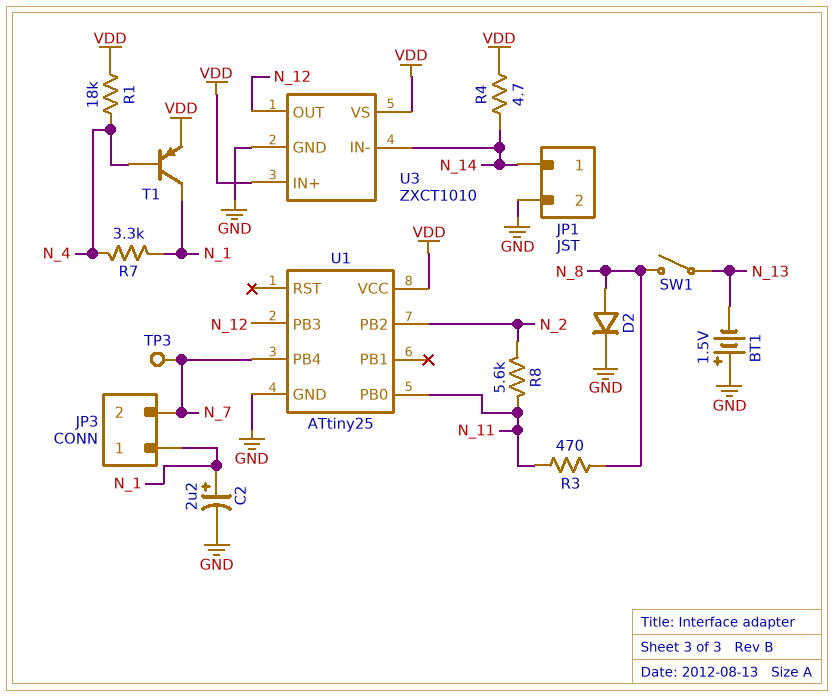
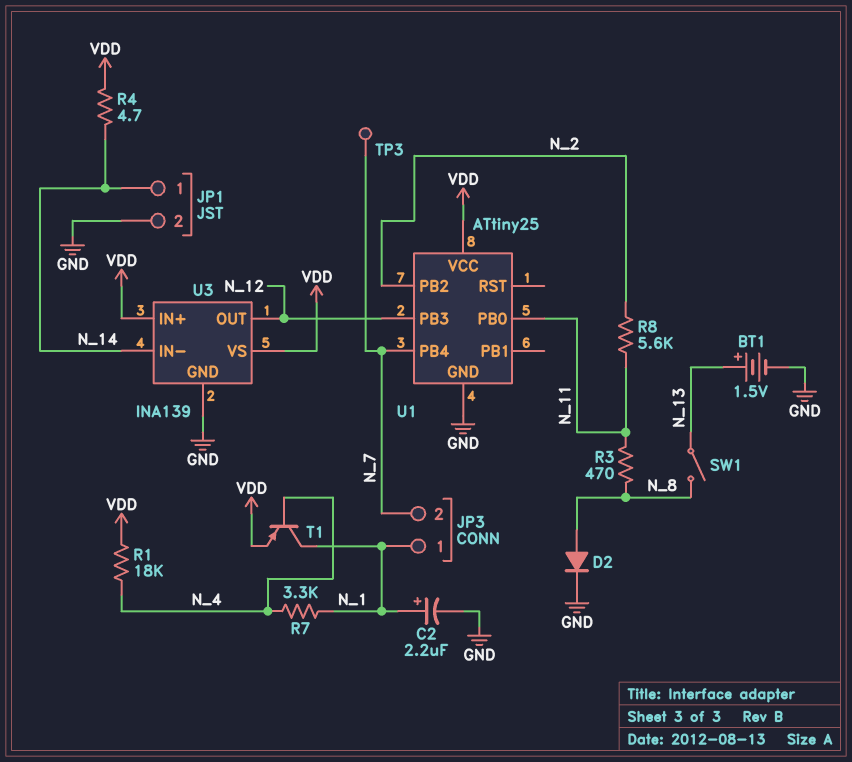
BT1: 1.5V (plus GND, minus N_13) -> 1.5V (plus N_13, minus GND)
U3: ZXCT1010 -> INA139

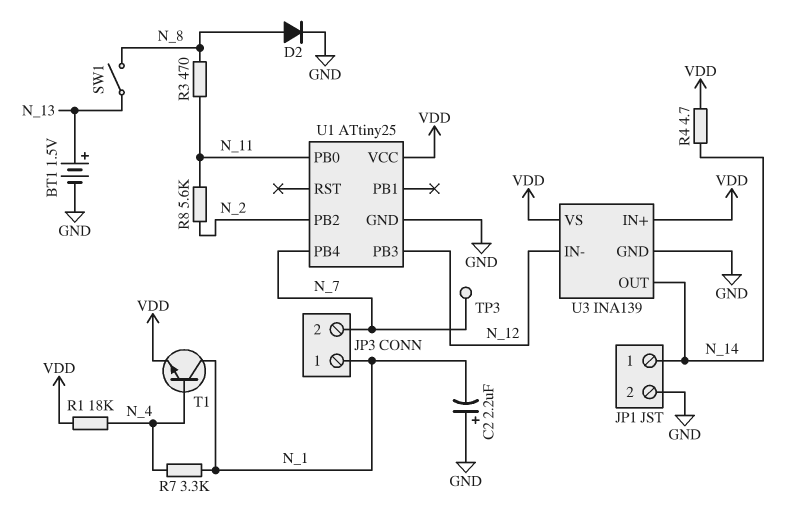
C2: 2.2uF (plus N_1, minus GND) -> 2.2uF (plus GND, minus N_1)
T1: PNP (B N_4, C N_1, E VDD) -> NPN (B N_4, C N_1, E VDD)
U3 pin IN-: N_14 -> N_12
U3 pin OUT: N_12 -> N_14

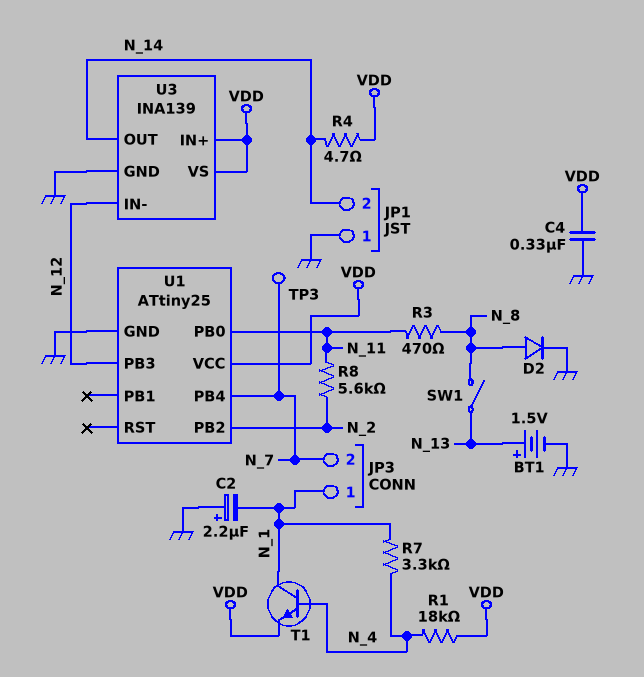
C4: none -> 330nF (GND, VDD)
JP1 pin 1: N_14 -> GND
JP1 pin 2: GND -> N_14

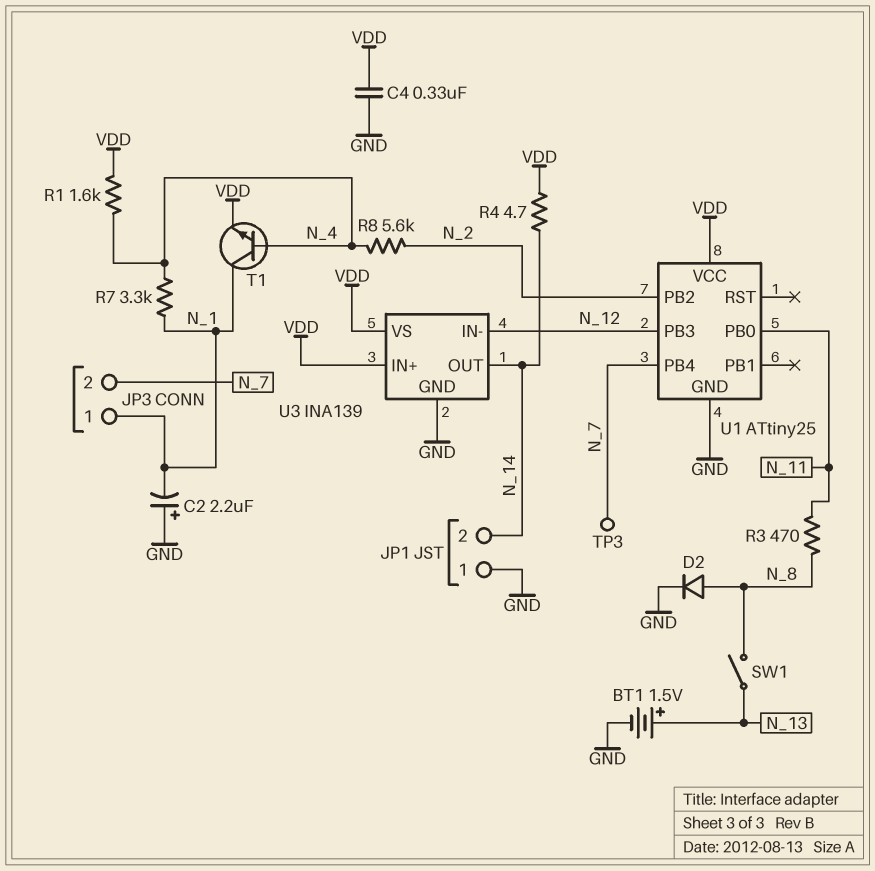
R1: 18k (N_4, VDD) -> 1.6k (N_4, VDD)
R8: 5.6k (N_2, N_11) -> 5.6k (N_2, N_4)

